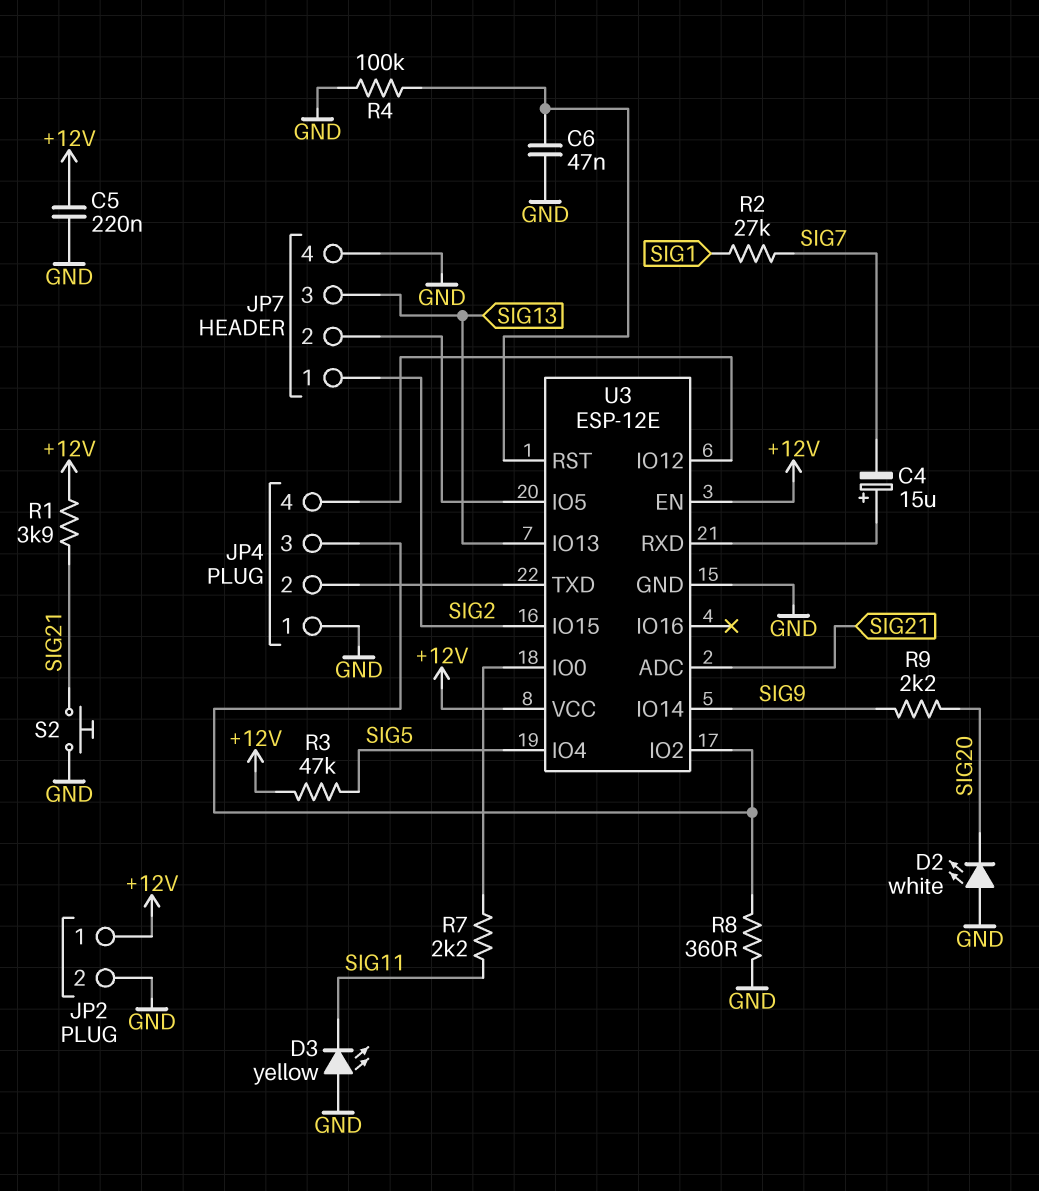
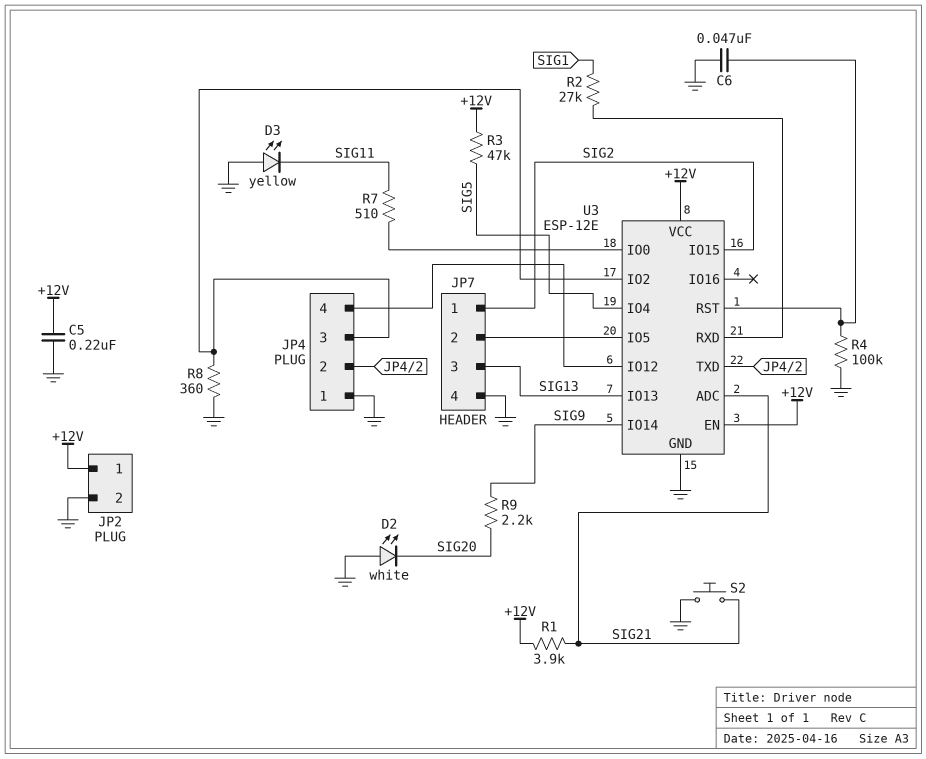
C4: 15uF (plus U3/RXD, minus SIG7) -> none
R2: 27k (SIG1, SIG7) -> 27k (SIG1, U3/RXD)
R7: 2.2k (SIG11, U3/IO0) -> 510 (SIG11, U3/IO0)

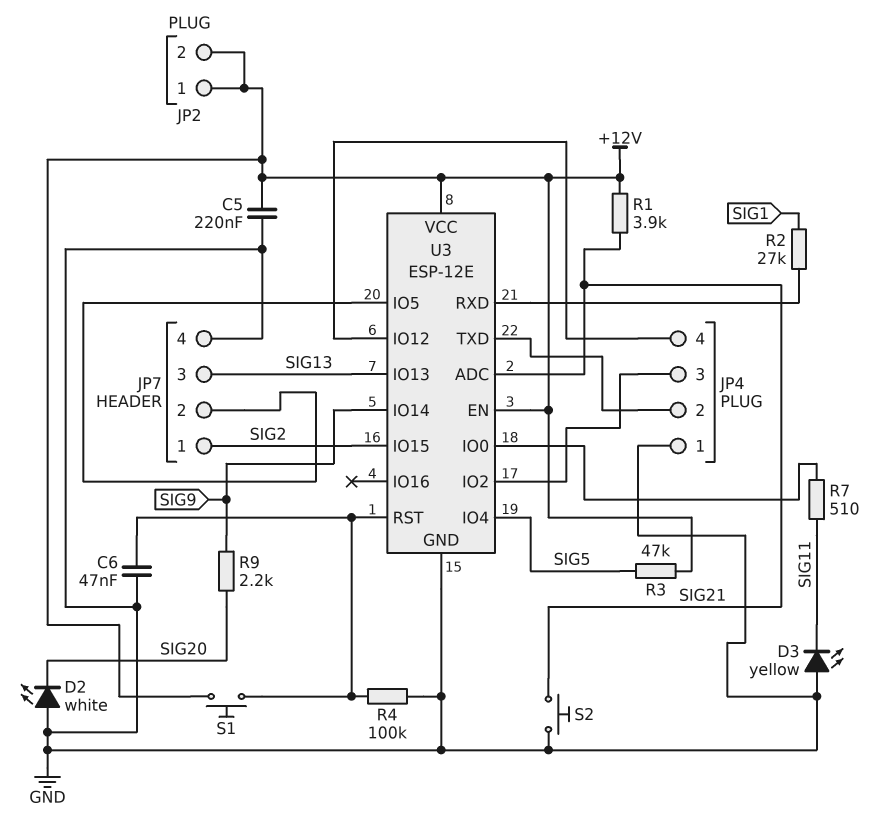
JP2 pin 2: GND -> +12V
R8: 360 (GND, JP4/3) -> none
S1: none -> button (+12V, U3/RST)

